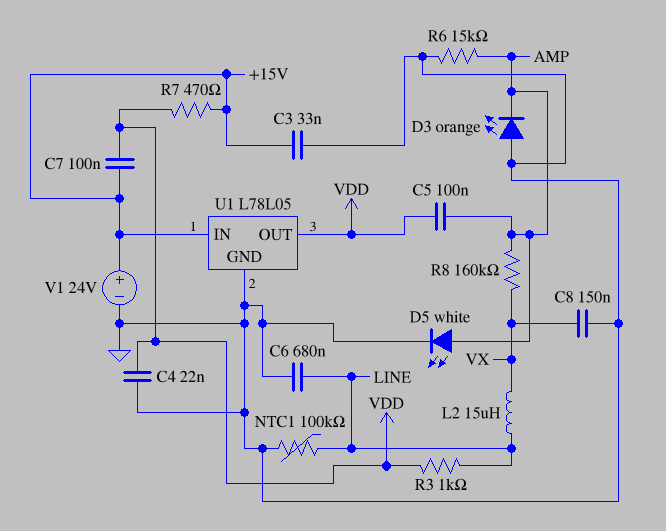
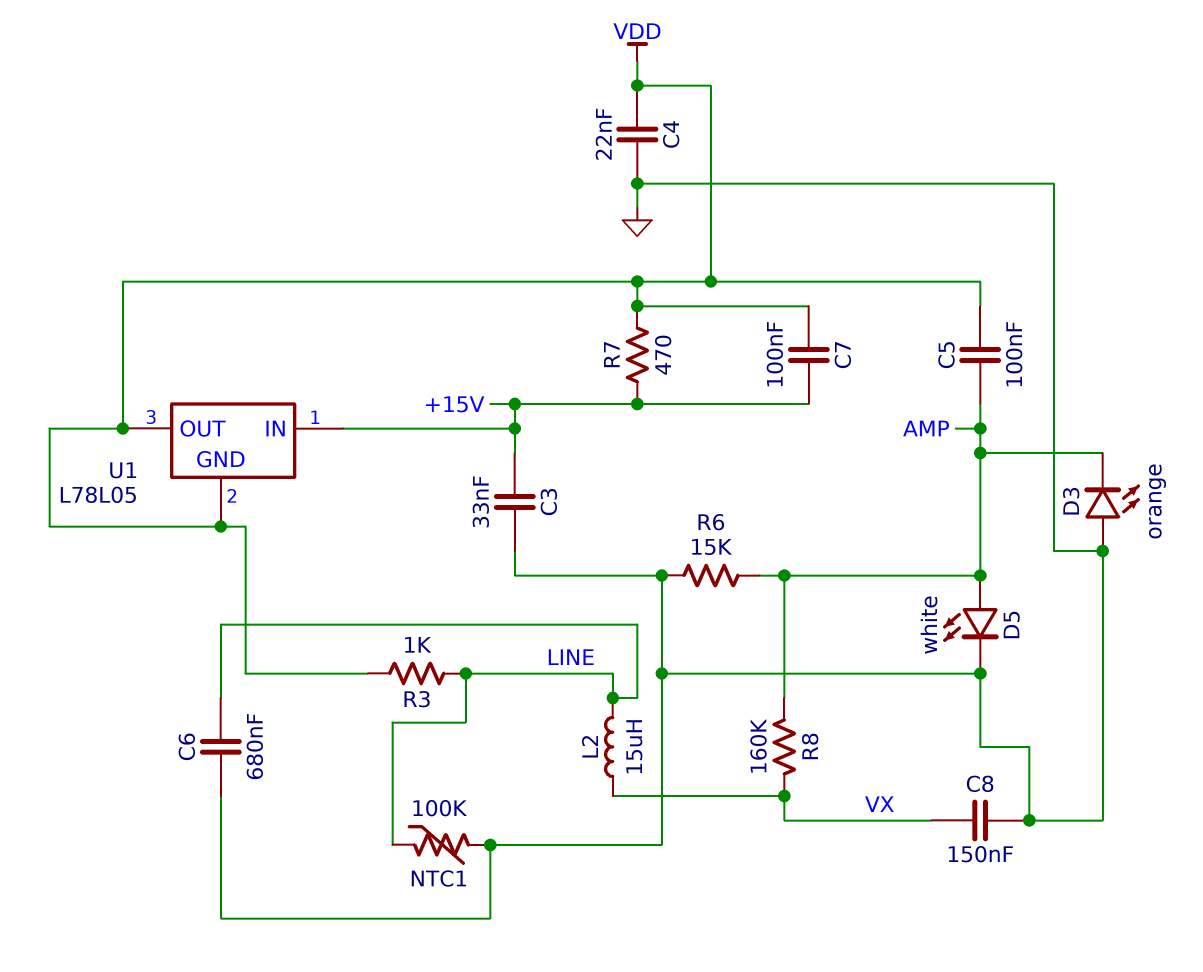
U1 pin GND: GND -> VDD
V1: 24V (plus +15V, minus GND) -> none

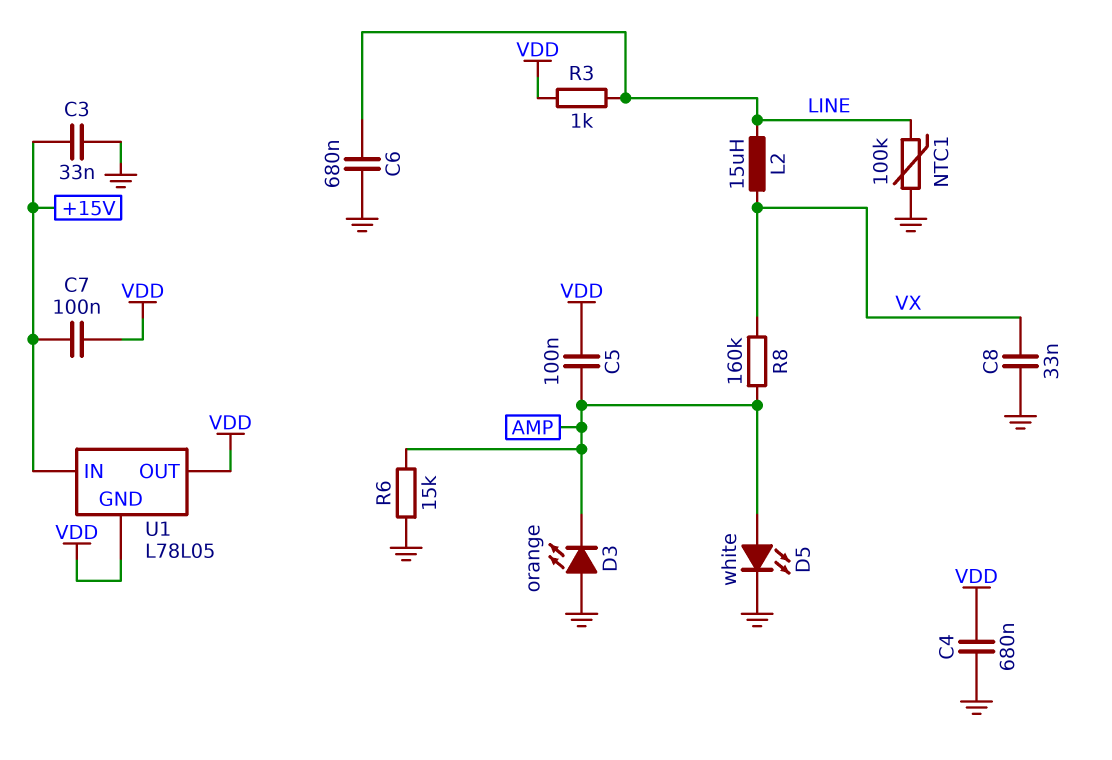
C4: 22nF (GND, VDD) -> 680nF (GND, VDD)
C8: 150nF (GND, VX) -> 33nF (GND, VX)
R7: 470 (+15V, VDD) -> none

